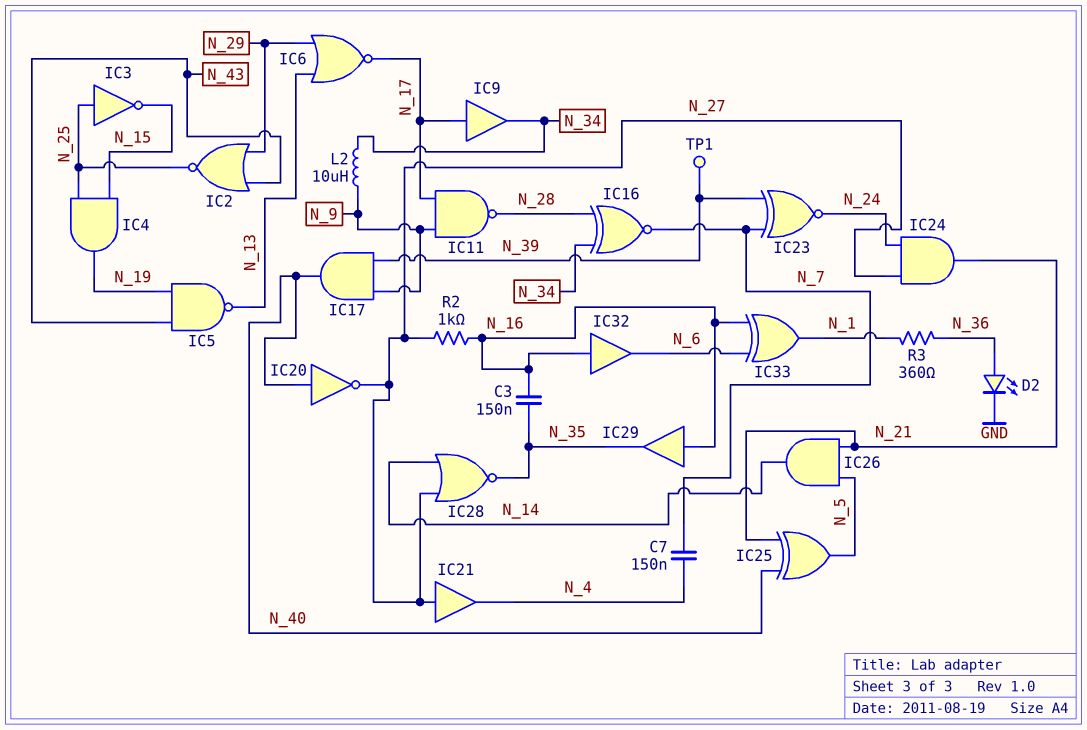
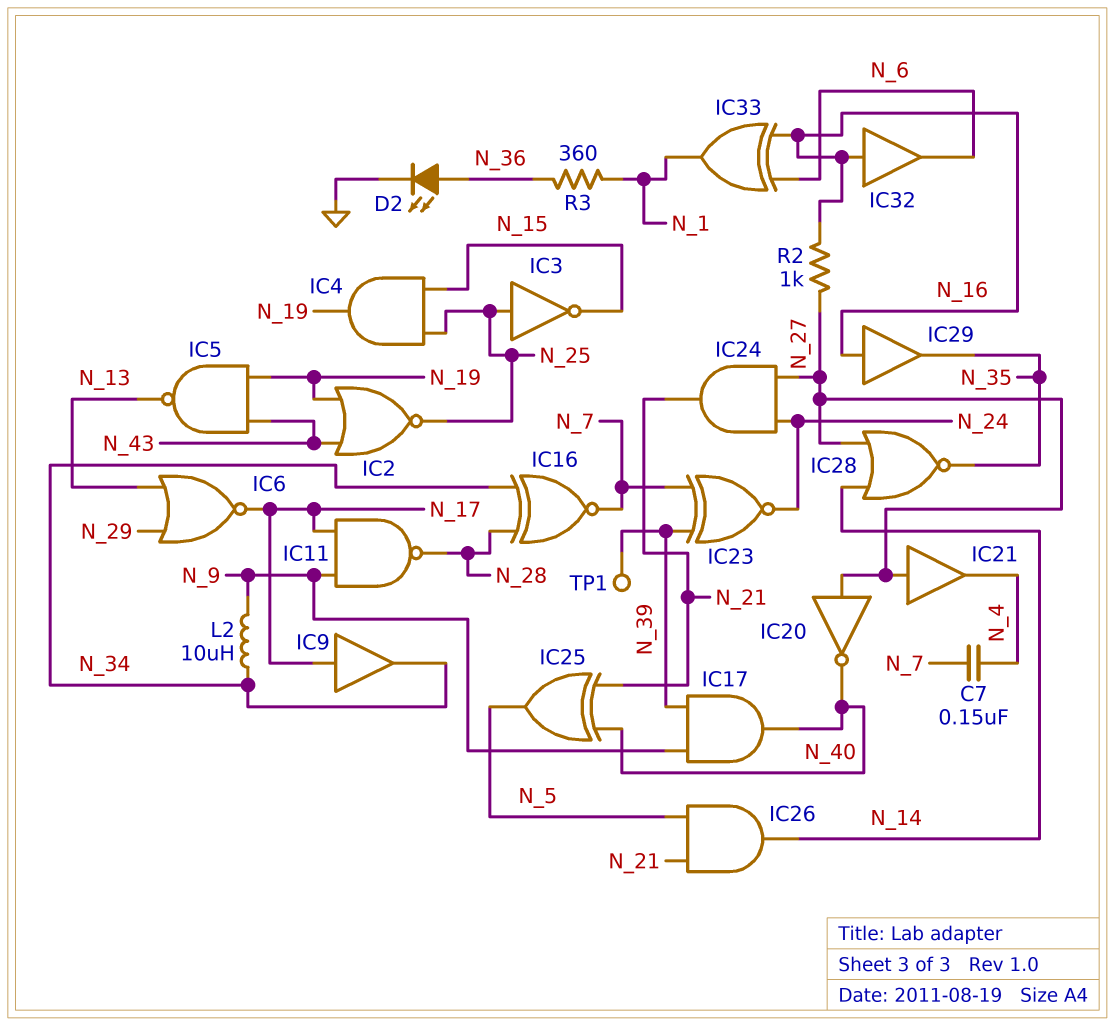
C3: 150nF (N_16, N_35) -> none
IC2: NOR (in N_29, in N_43, out N_25) -> NOR (in N_19, in N_43, out N_25)
IC20: NOT (in N_40, out N_27) -> NOT (in N_27, out N_40)

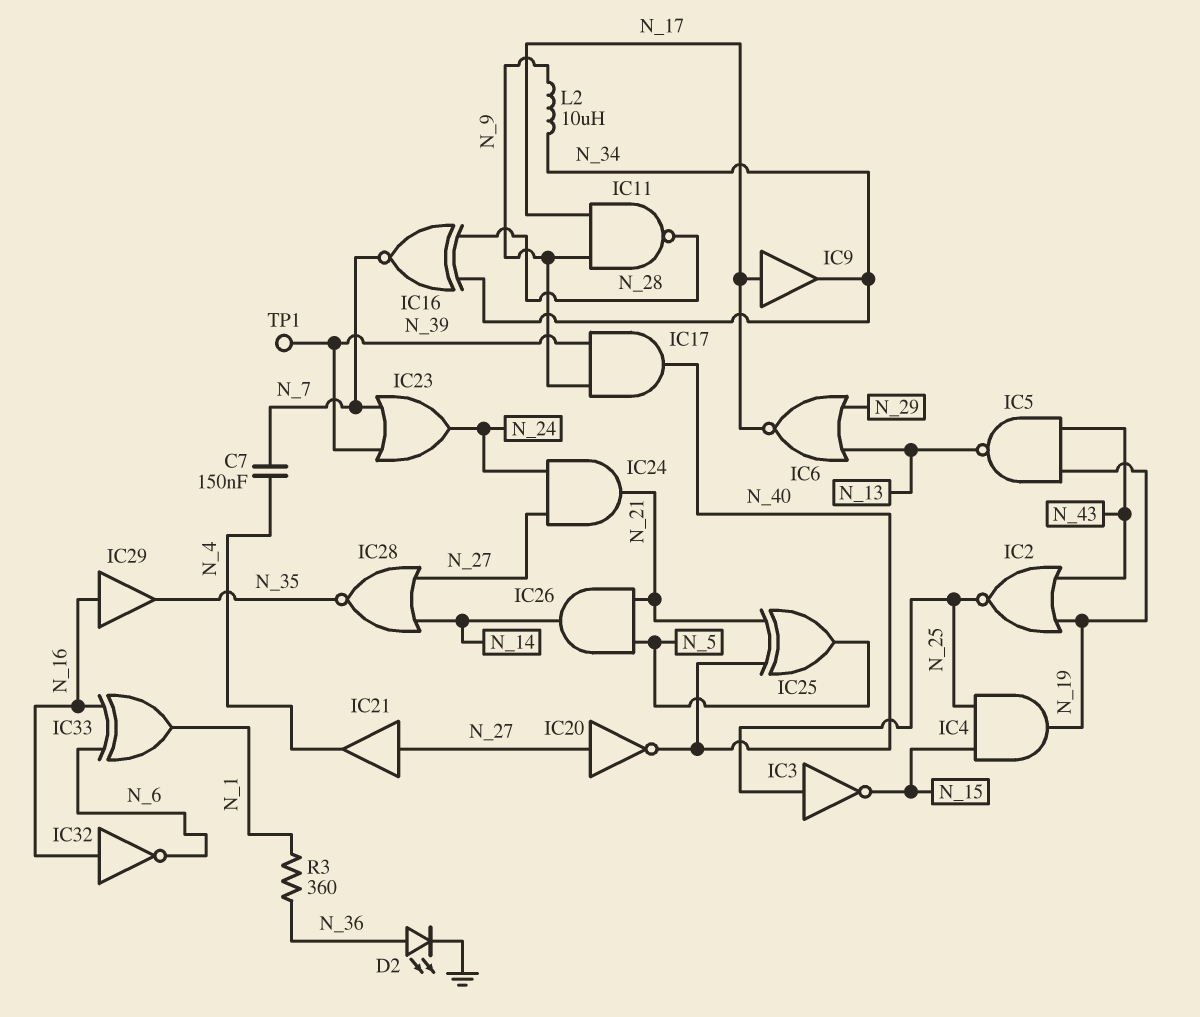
IC23: XNOR (in N_7, in N_39, out N_24) -> OR (in N_7, in N_39, out N_24)
IC32: buffer (in N_16, out N_6) -> NOT (in N_16, out N_6)
R2: 1k (N_16, N_27) -> none

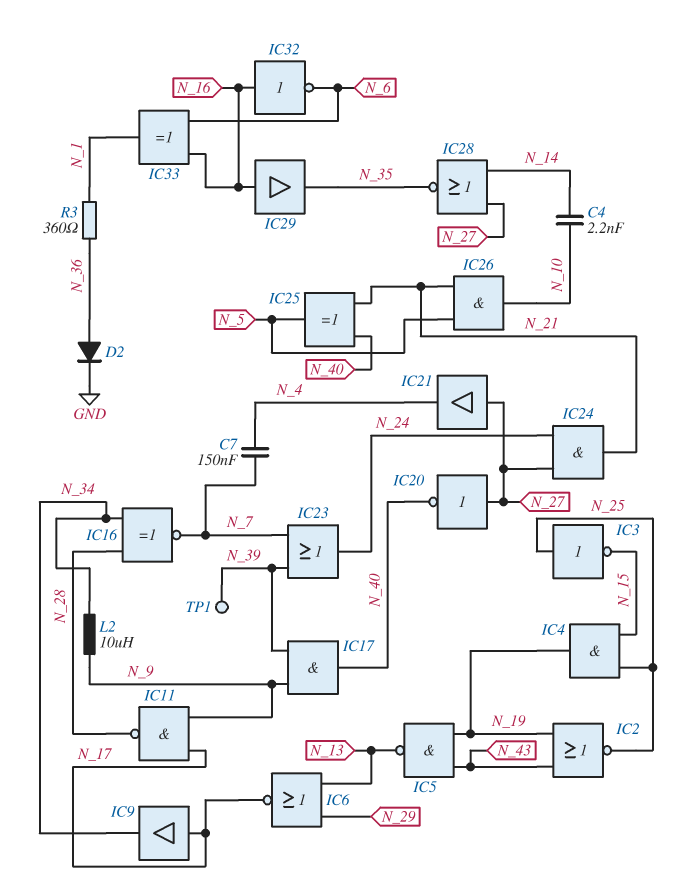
C4: none -> 2.2nF (N_10, N_14)
D2: LED (A N_36, K GND) -> diode (A N_36, K GND)
IC26: AND (in N_5, in N_21, out N_14) -> AND (in N_5, in N_21, out N_10)

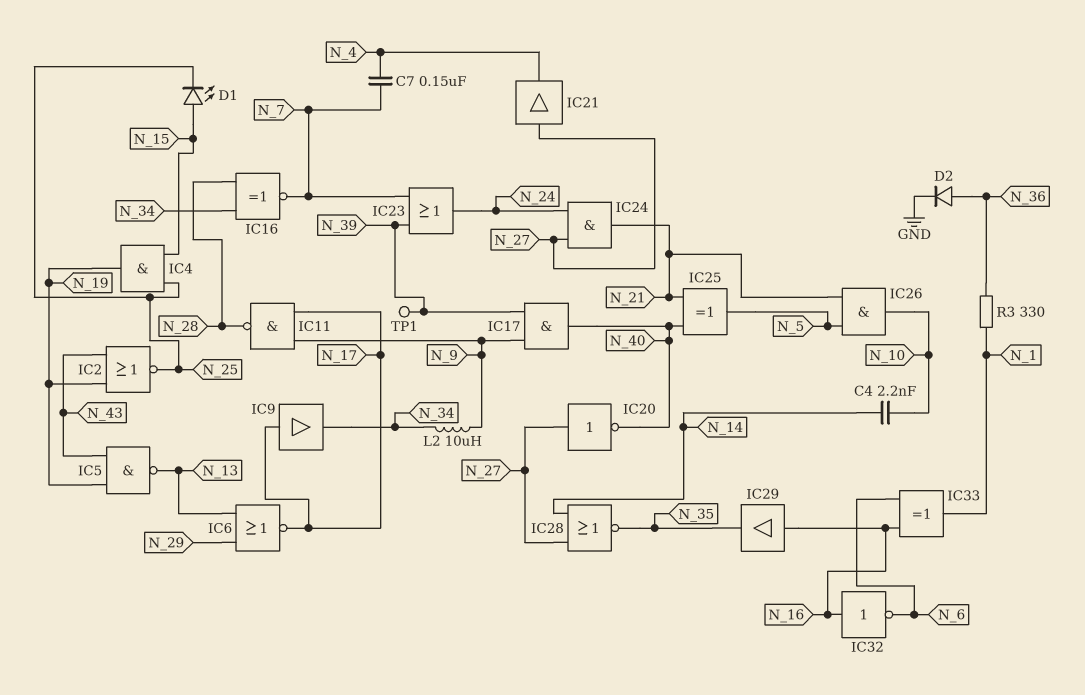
D1: none -> LED (A N_15, K N_25)
IC3: NOT (in N_25, out N_15) -> none
R3: 360 (N_1, N_36) -> 330 (N_1, N_36)

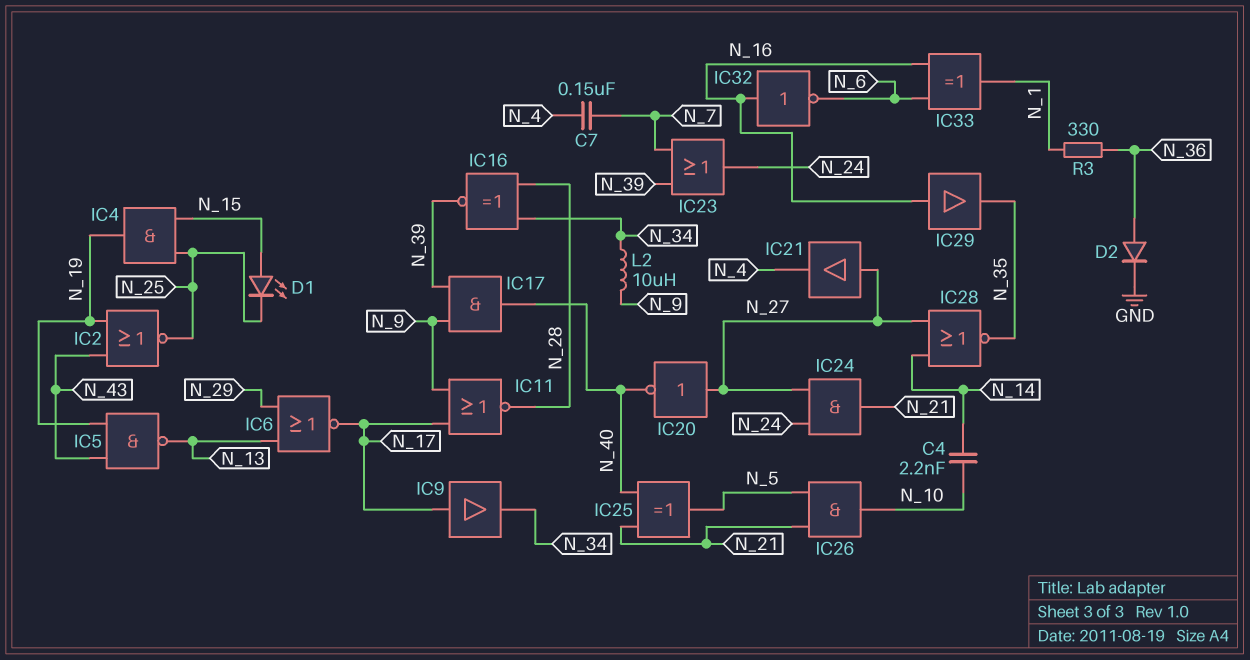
IC11: NAND (in N_9, in N_17, out N_28) -> NOR (in N_9, in N_17, out N_28)
IC16: XNOR (in N_28, in N_34, out N_7) -> XNOR (in N_28, in N_34, out N_39)
TP1: test point (N_39) -> none

